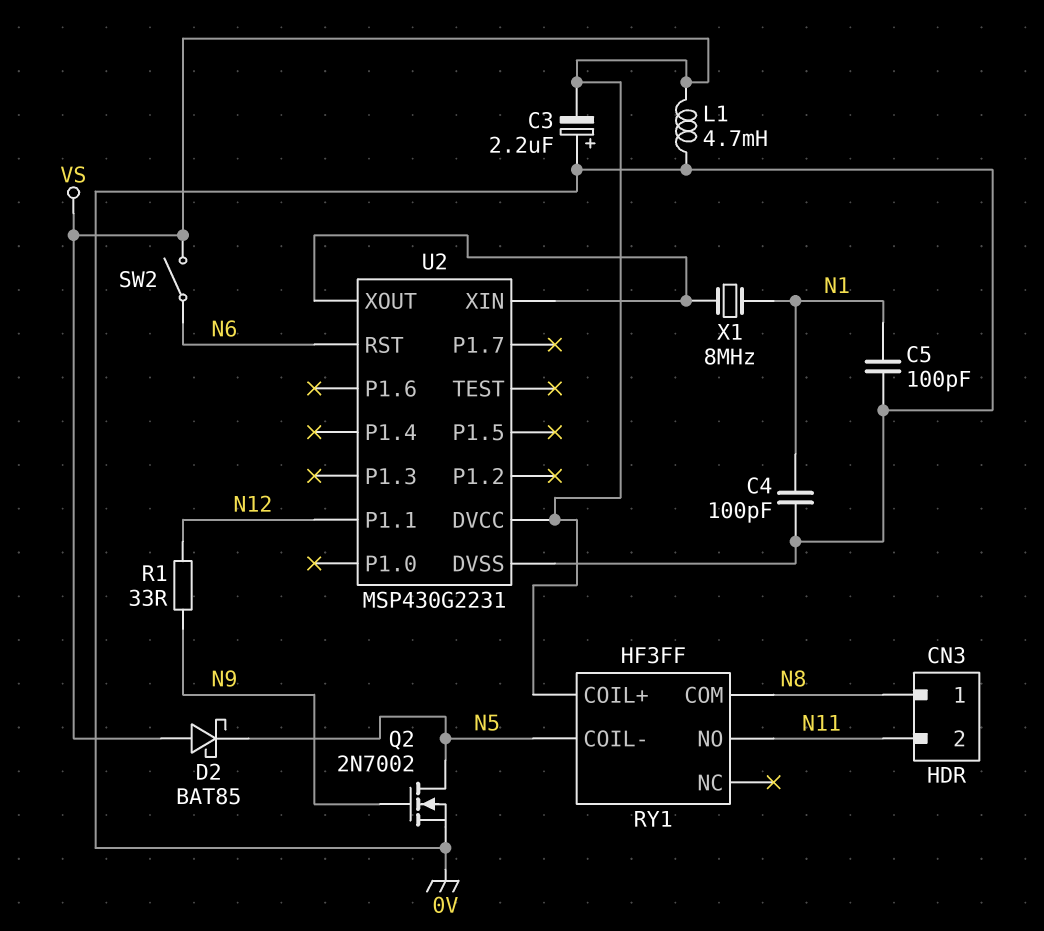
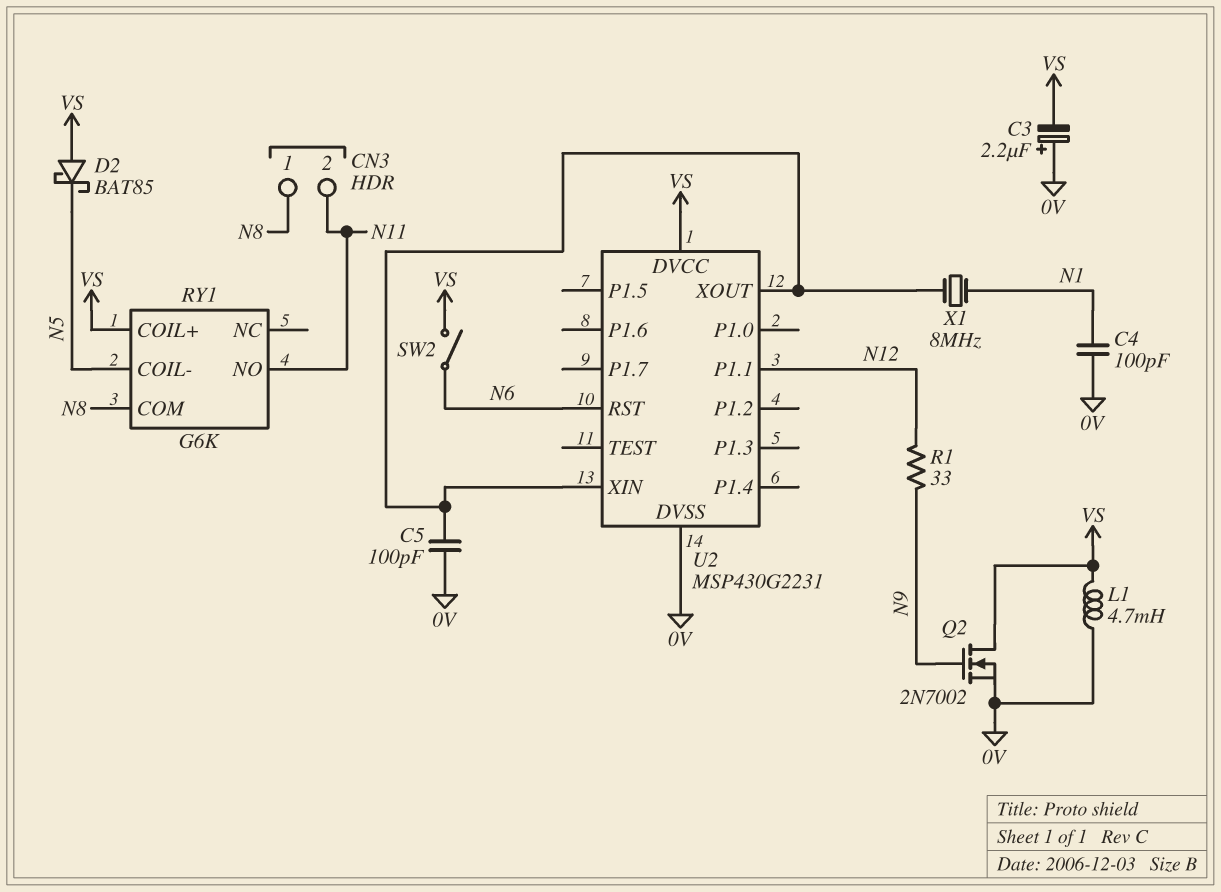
C5: 100pF (0V, N1) -> 100pF (0V, U2/XIN)
Q2: NMOS 2N7002 (G N9, D N5, S 0V) -> NMOS 2N7002 (G N9, D VS, S 0V)
RY1: HF3FF -> G6K

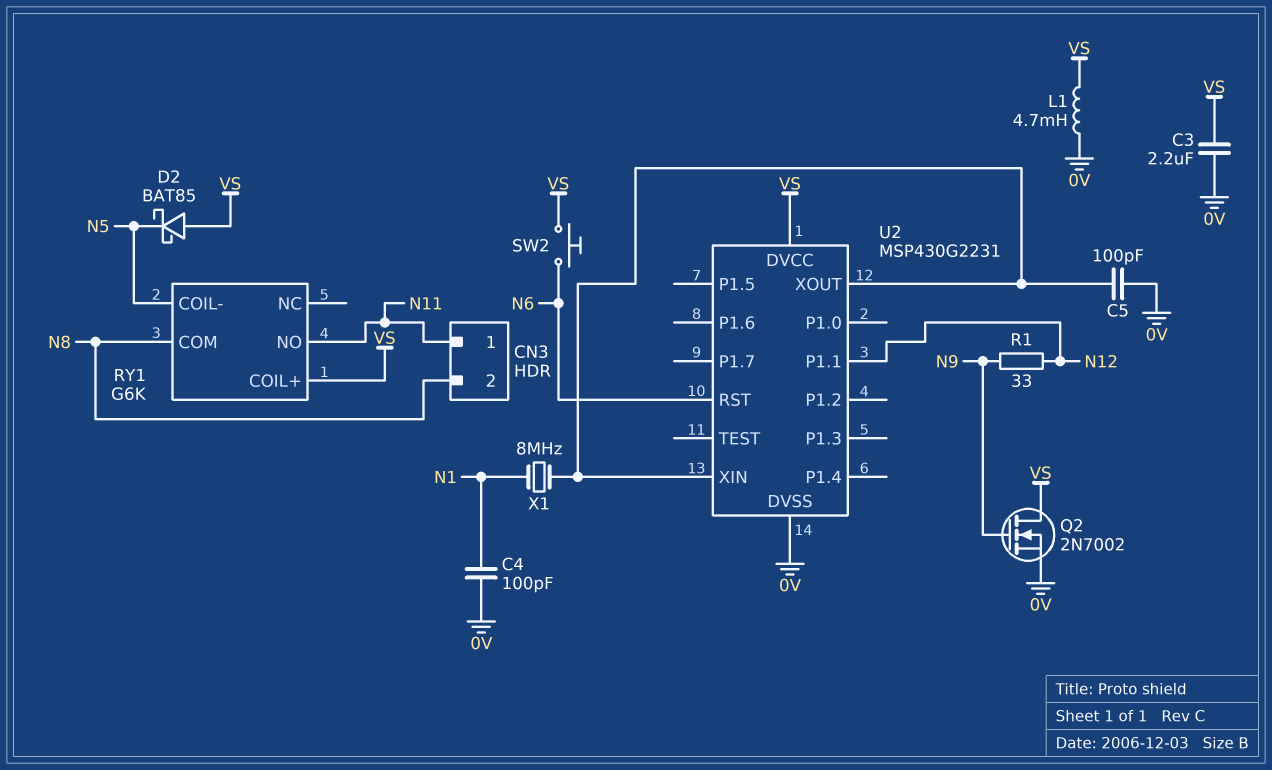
C3: 2.2uF (plus 0V, minus VS) -> 2.2uF (0V, VS)
CN3 pin 1: N8 -> N11
CN3 pin 2: N11 -> N8
SW2: switch (N6, VS) -> button (N6, VS)

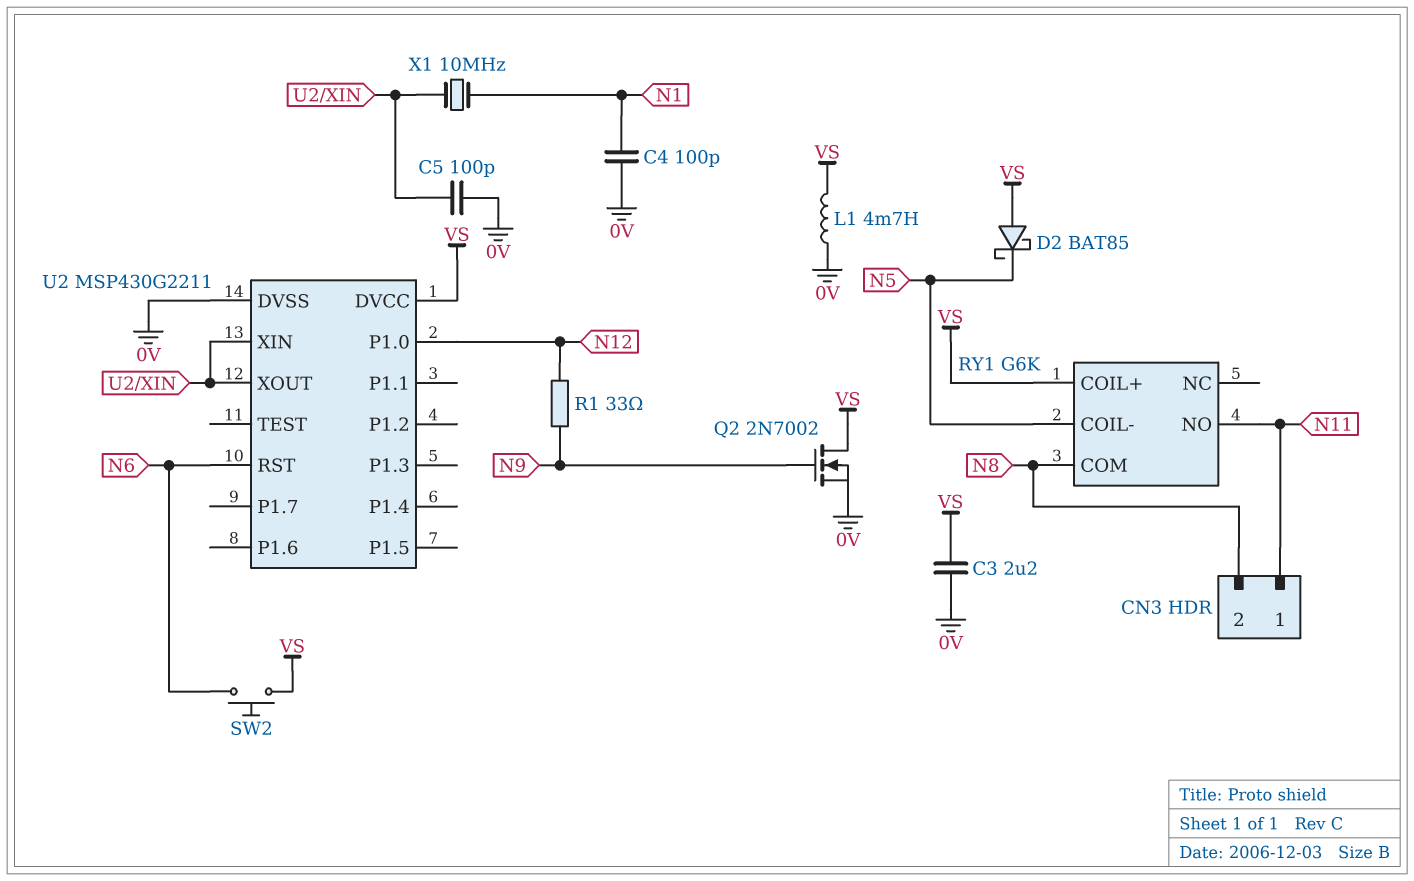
U2: MSP430G2231 -> MSP430G2211
U2 pin P1.0: none -> N12
U2 pin P1.1: N12 -> none
X1: 8MHz (N1, U2/XIN) -> 10MHz (N1, U2/XIN)

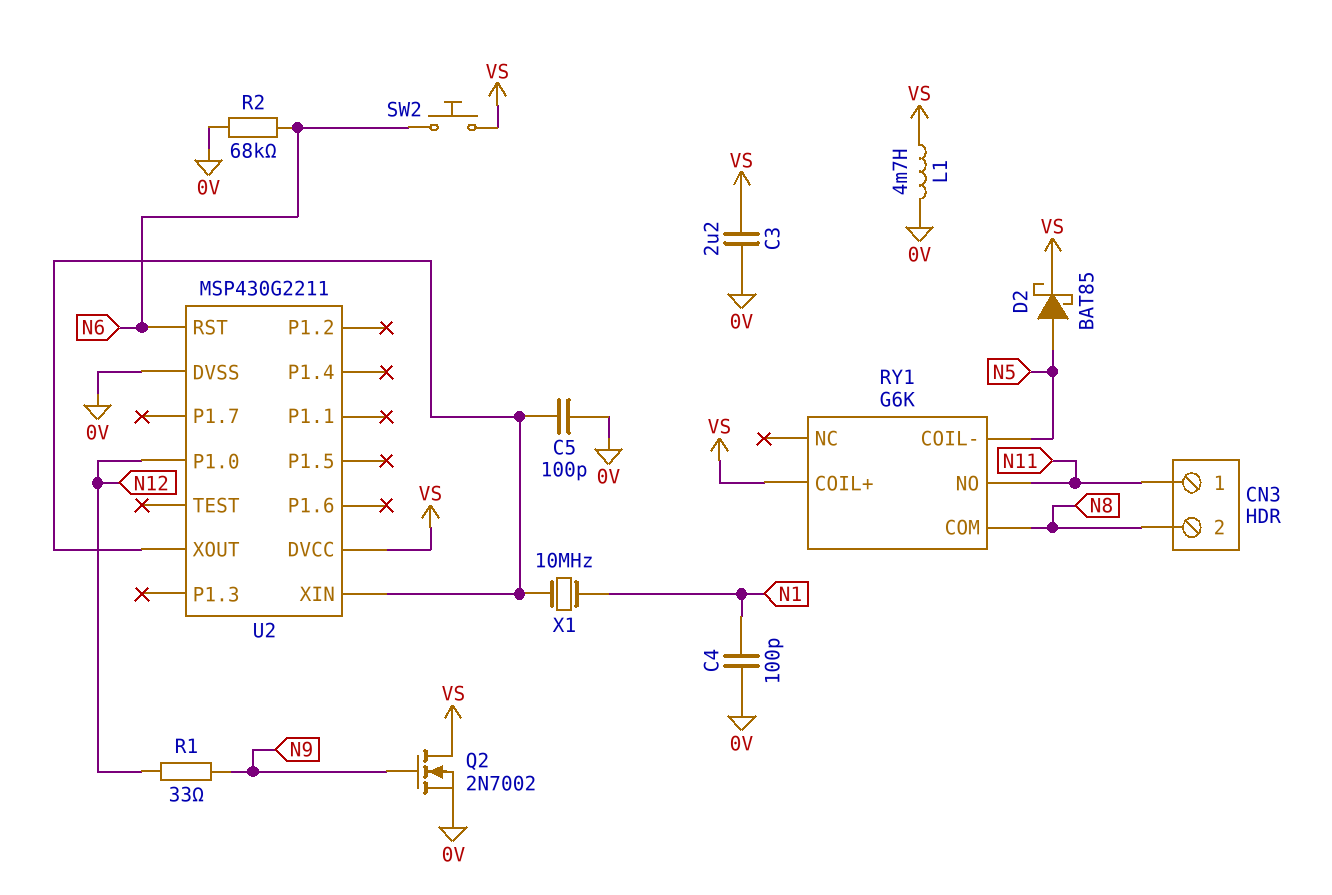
D2: schottky BAT85 (A VS, K N5) -> schottky BAT85 (A N5, K VS)
R2: none -> 68k (0V, N6)

